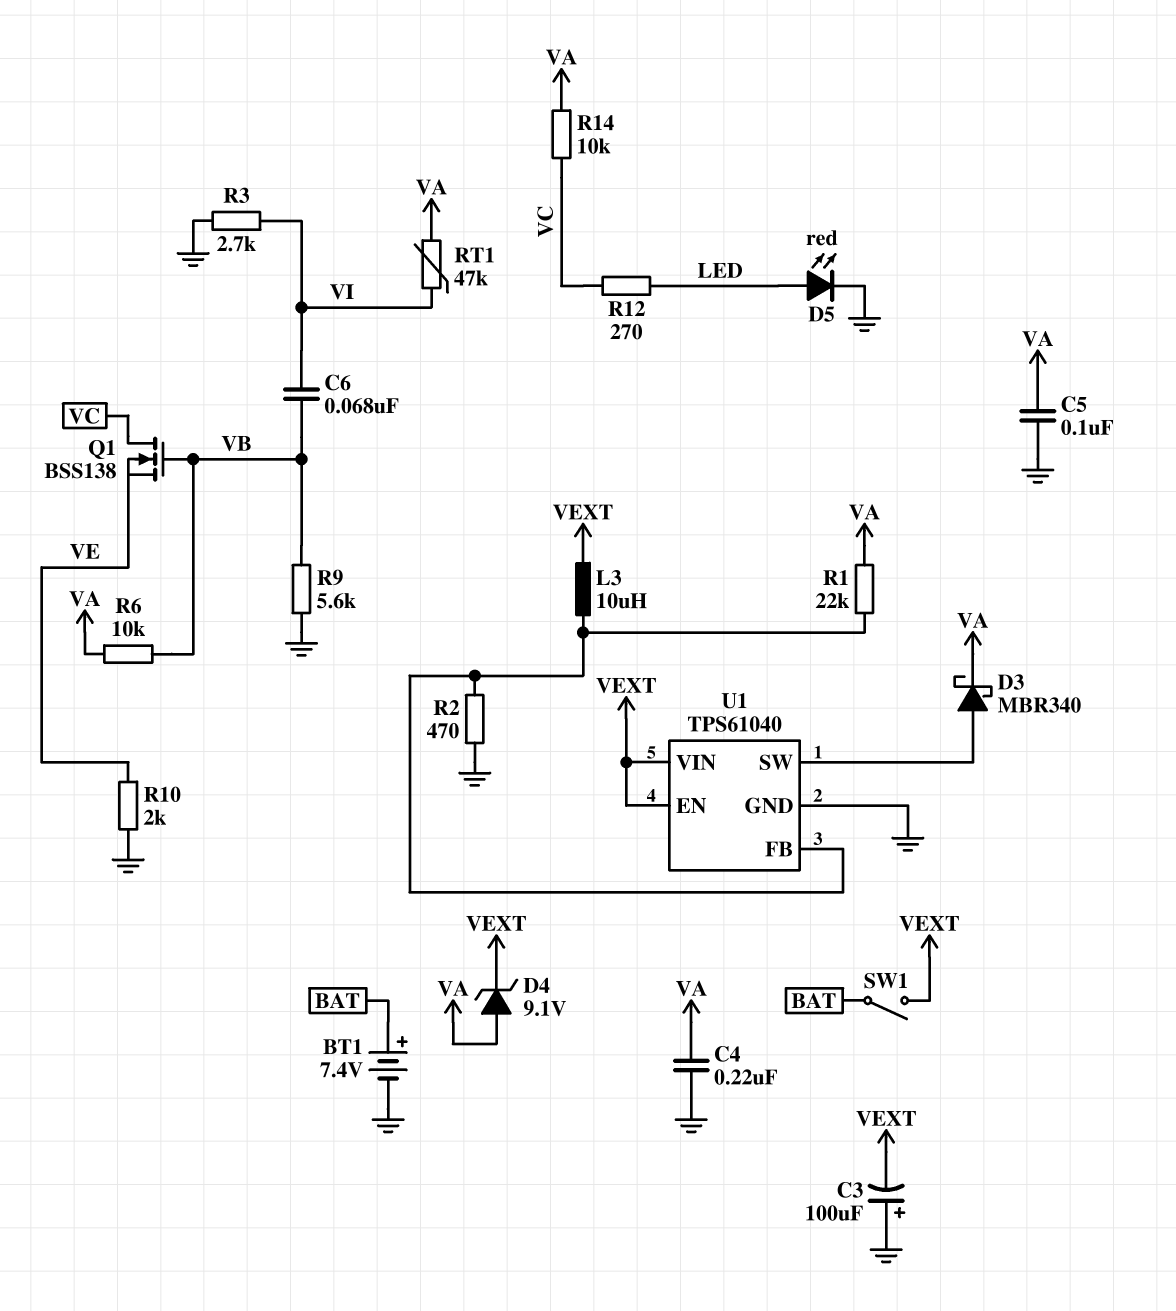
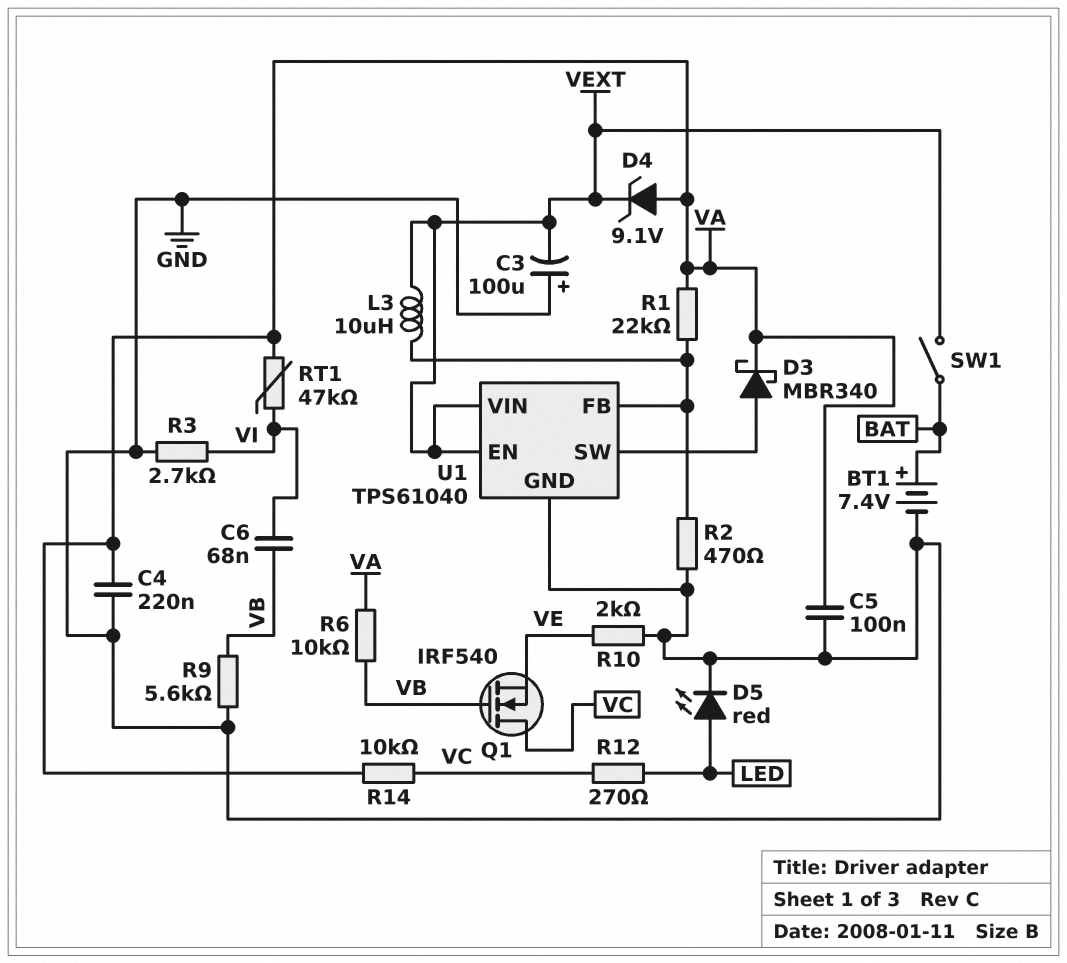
Q1: NMOS BSS138 (G VB, D VC, S VE) -> NMOS IRF540 (G VB, D VC, S VE)

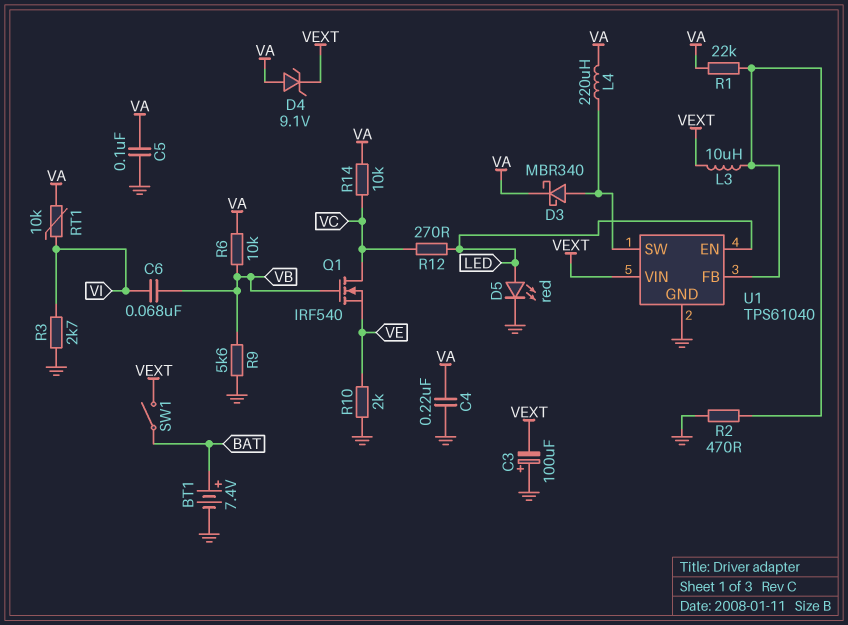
L4: none -> 220uH (U1/SW, VA)
RT1: 47k (VA, VI) -> 10k (VA, VI)
U1 pin EN: VEXT -> LED

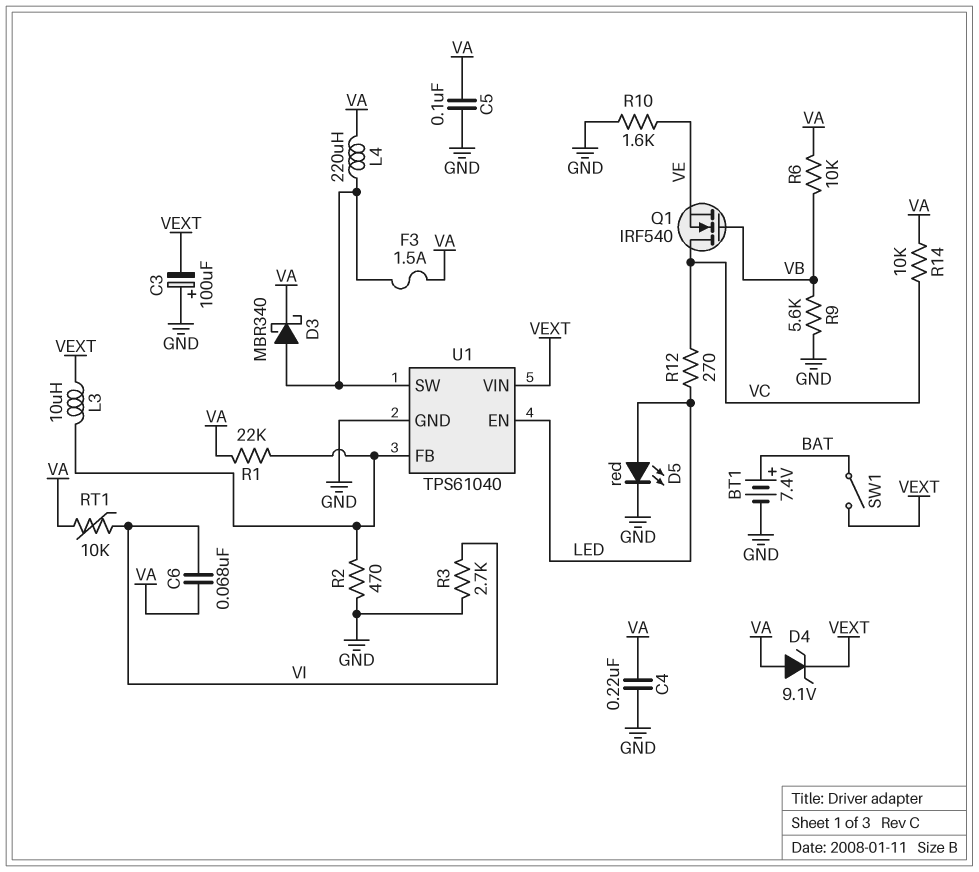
C6: 68nF (VB, VI) -> 68nF (VA, VI)
F3: none -> 1.5A (U1/SW, VA)
R10: 2k (GND, VE) -> 1.6k (GND, VE)

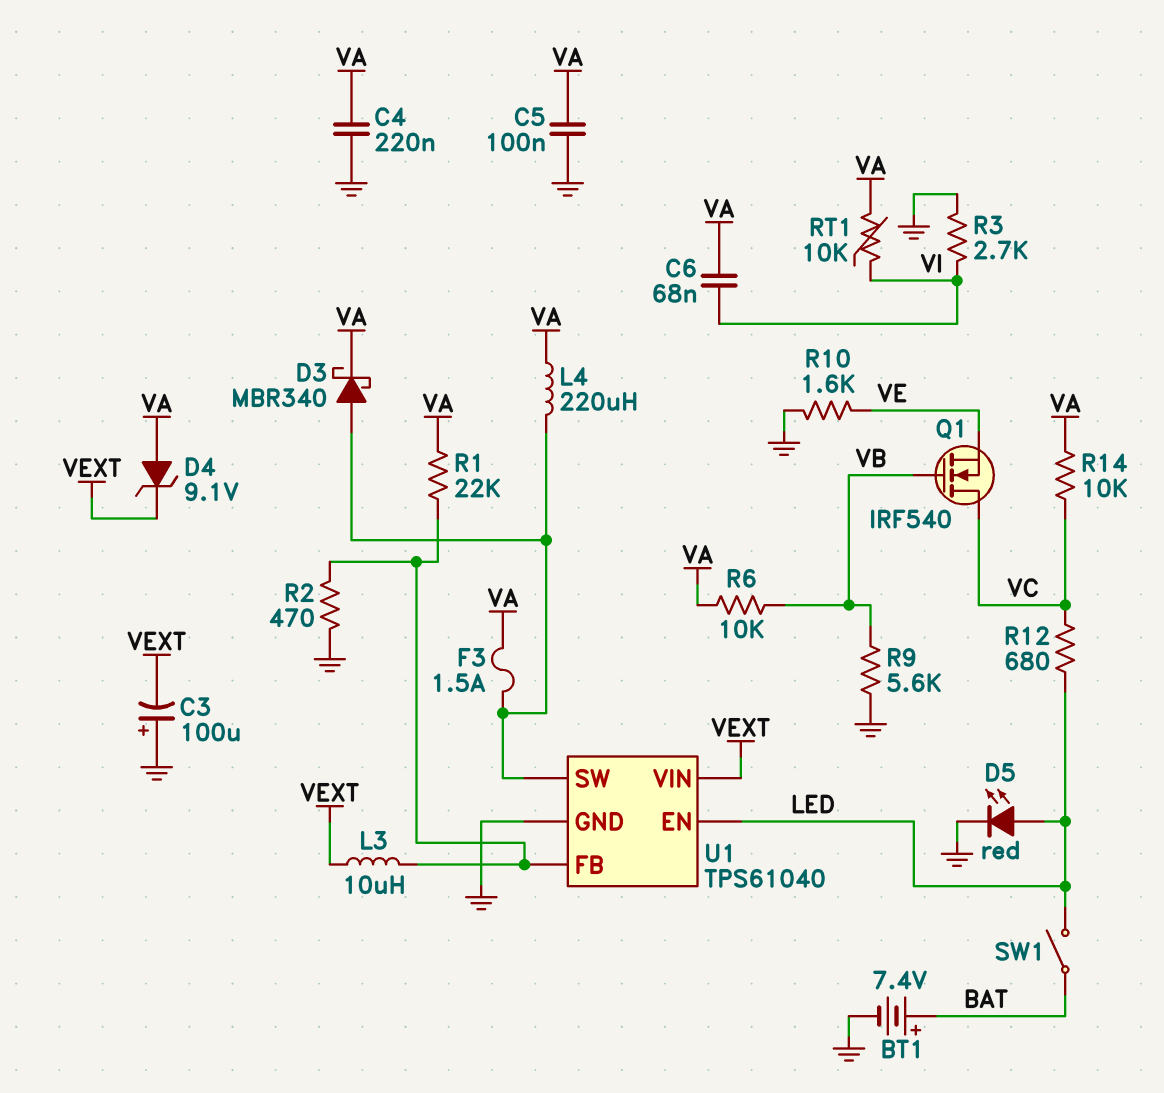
R12: 270 (LED, VC) -> 680 (LED, VC)
SW1: switch (BAT, VEXT) -> switch (BAT, LED)

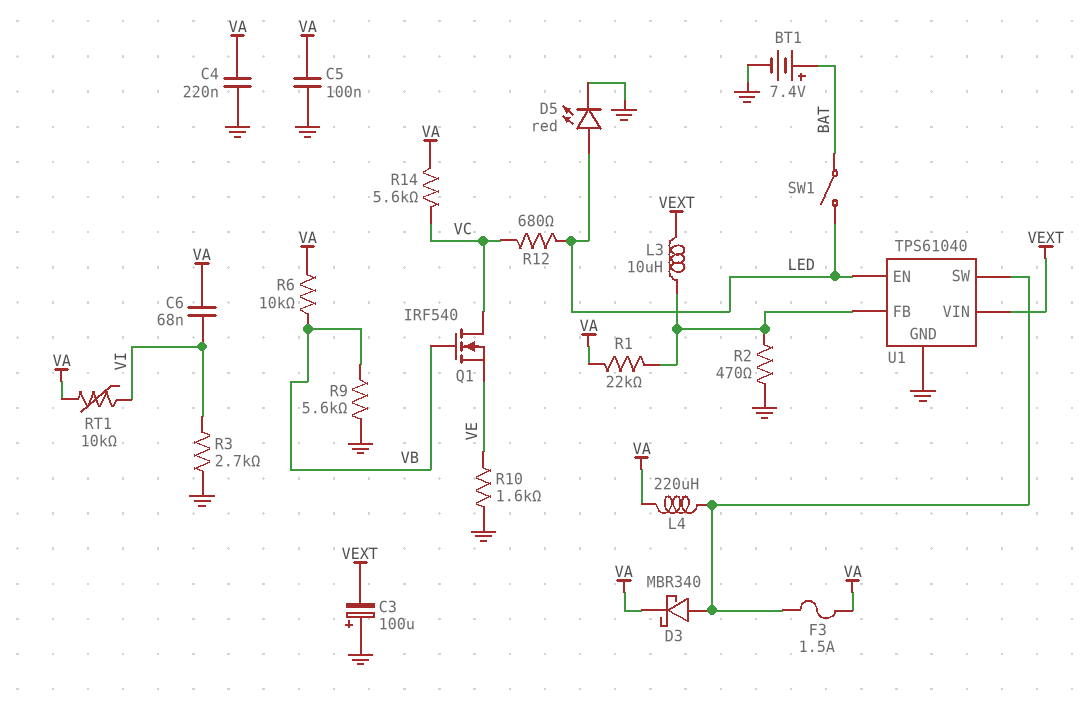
D4: zener 9.1V (A VA, K VEXT) -> none
R14: 10k (VA, VC) -> 5.6k (VA, VC)

